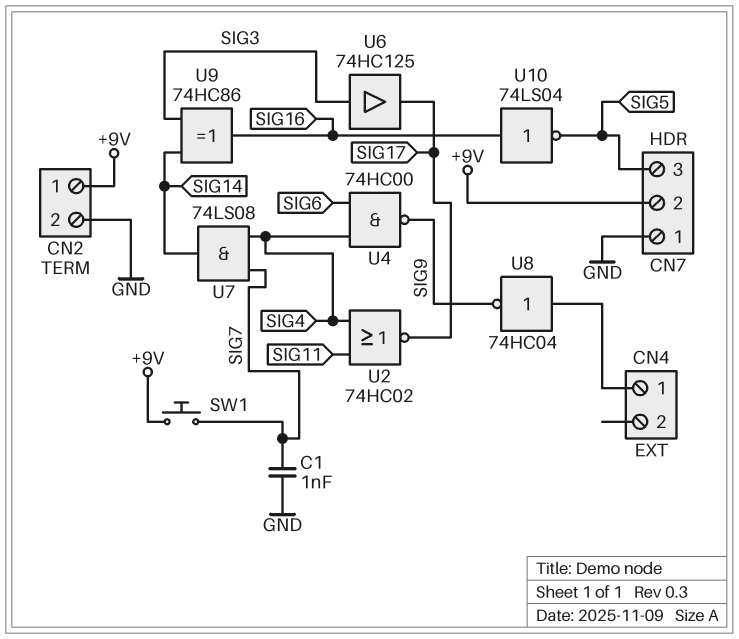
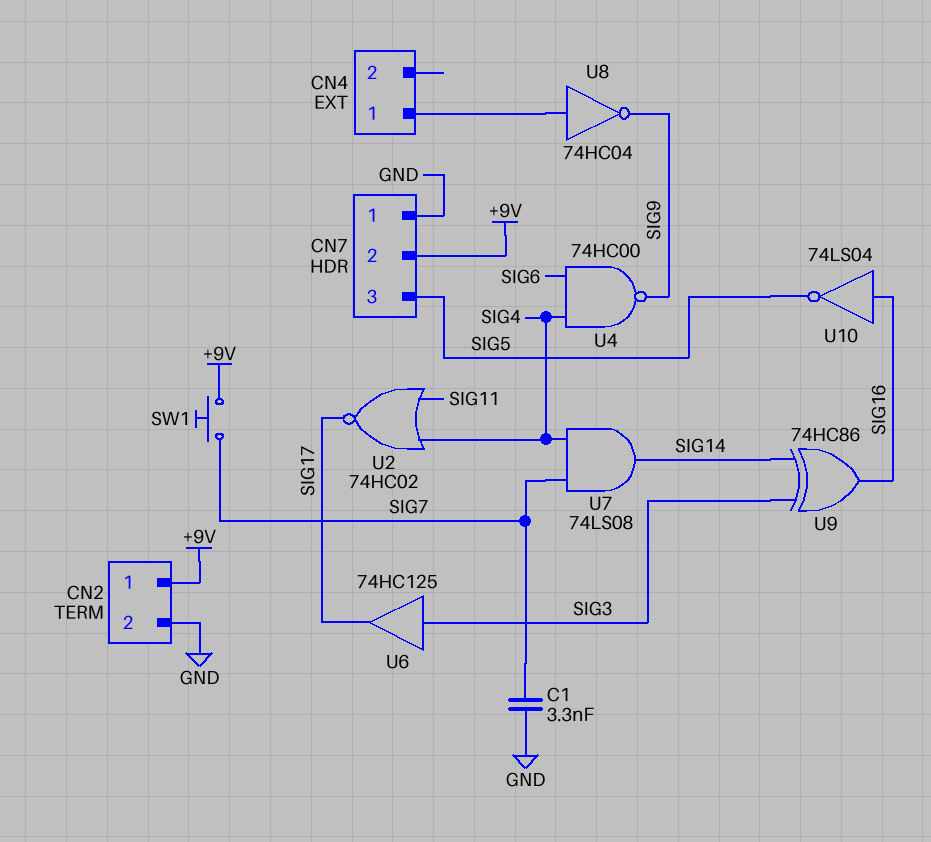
C1: 1nF (GND, SIG7) -> 3.3nF (GND, SIG7)

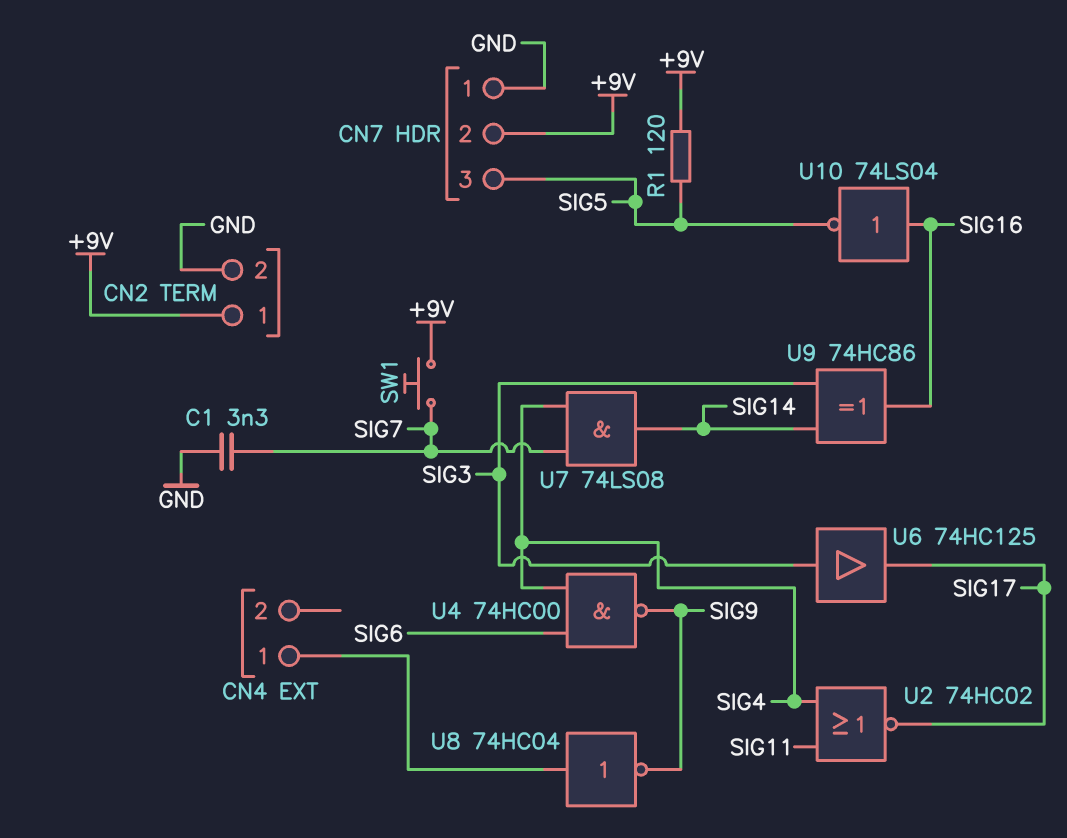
R1: none -> 120 (+9V, SIG5)

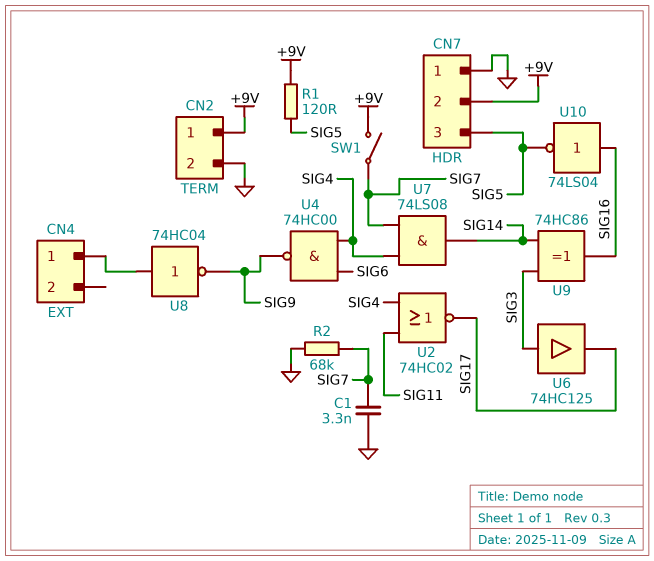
R2: none -> 68k (GND, SIG7)
SW1: button (+9V, SIG7) -> switch (+9V, SIG7)

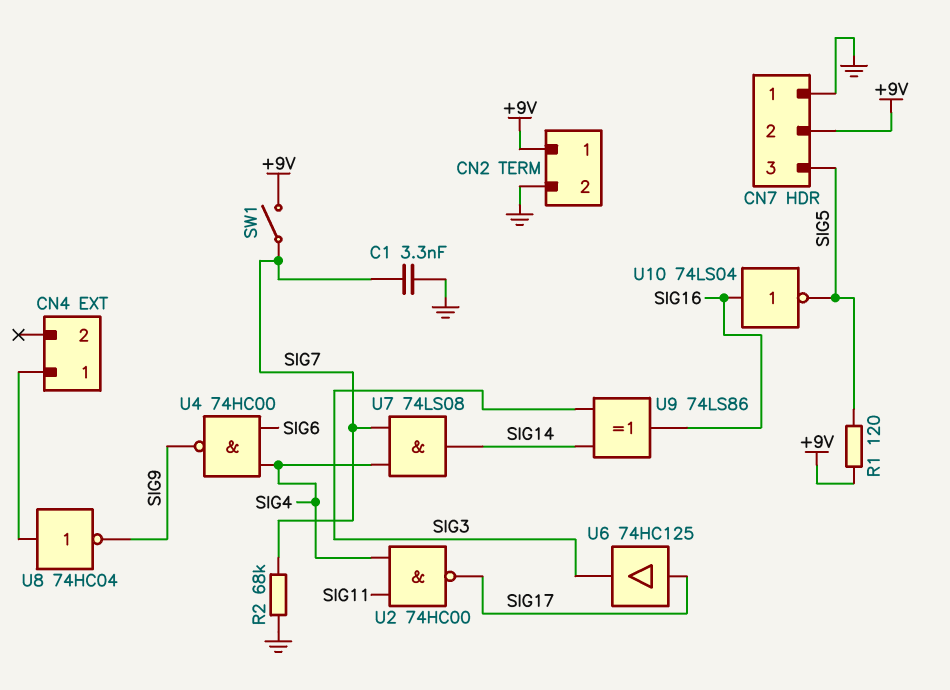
U2: NOR 74HC02 (in SIG4, in SIG11, out SIG17) -> NAND 74HC00 (in SIG4, in SIG11, out SIG17)
U6: buffer 74HC125 (in SIG3, out SIG17) -> buffer 74HC125 (in SIG17, out SIG3)
U9: XOR 74HC86 (in SIG3, in SIG14, out SIG16) -> XOR 74LS86 (in SIG3, in SIG14, out SIG16)

